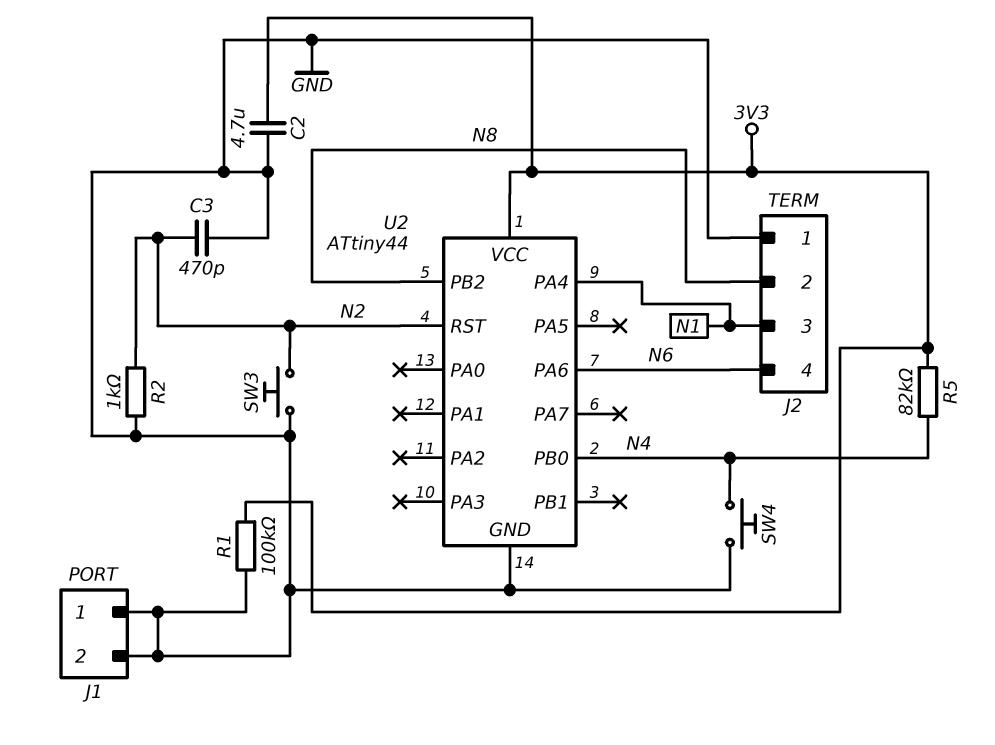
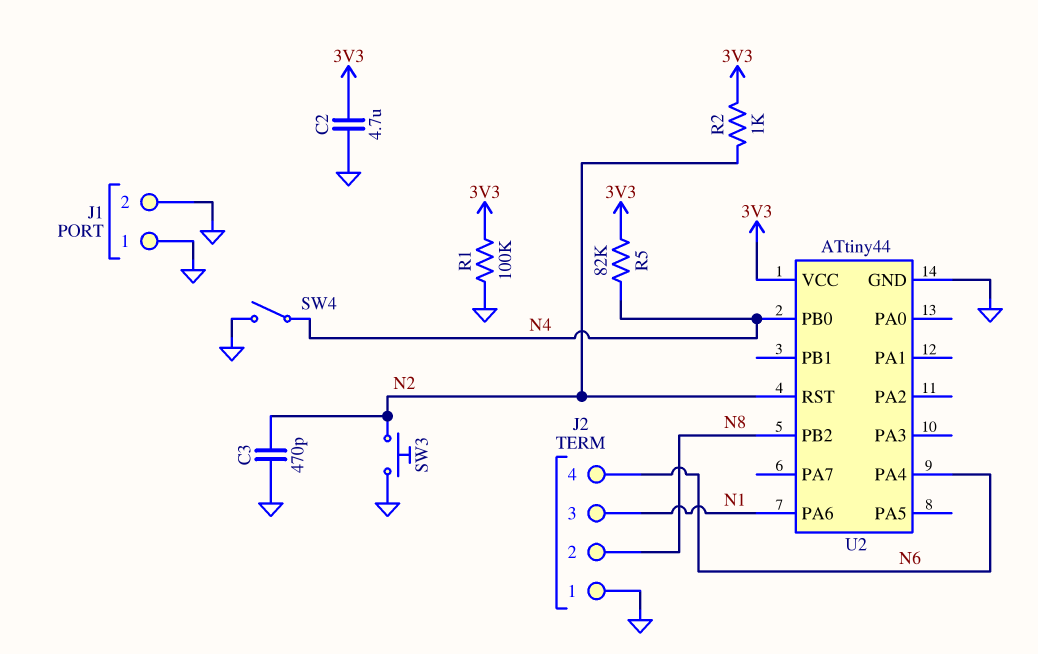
R2: 1k (GND, N2) -> 1k (3V3, N2)
SW4: button (GND, N4) -> switch (GND, N4)
U2 pin PA4: N1 -> N6
U2 pin PA6: N6 -> N1

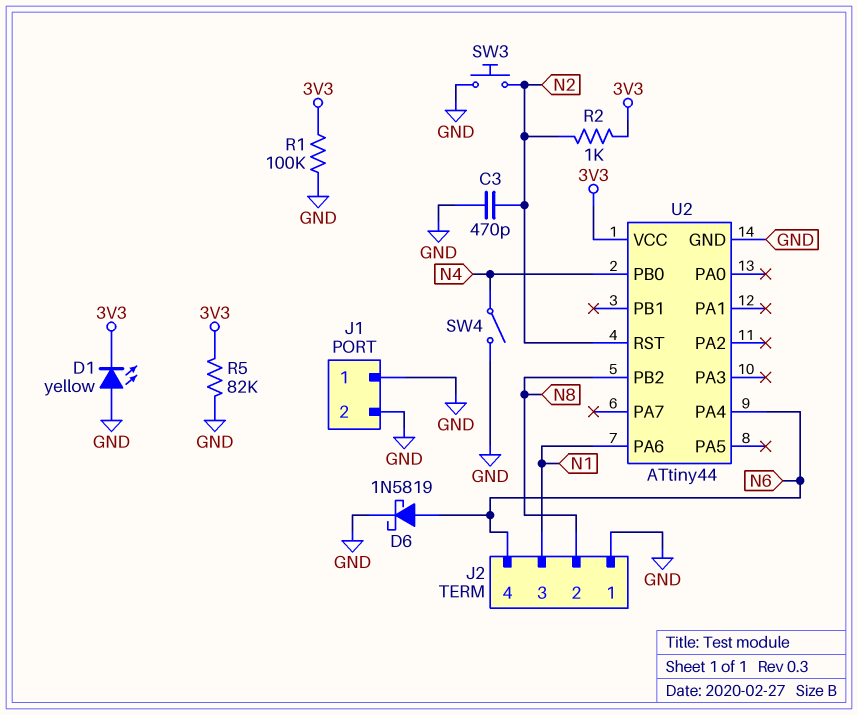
C2: 4.7uF (3V3, GND) -> none
D1: none -> LED yellow (A GND, K 3V3)
D6: none -> schottky 1N5819 (A N6, K GND)
R5: 82k (3V3, N4) -> 82k (3V3, GND)

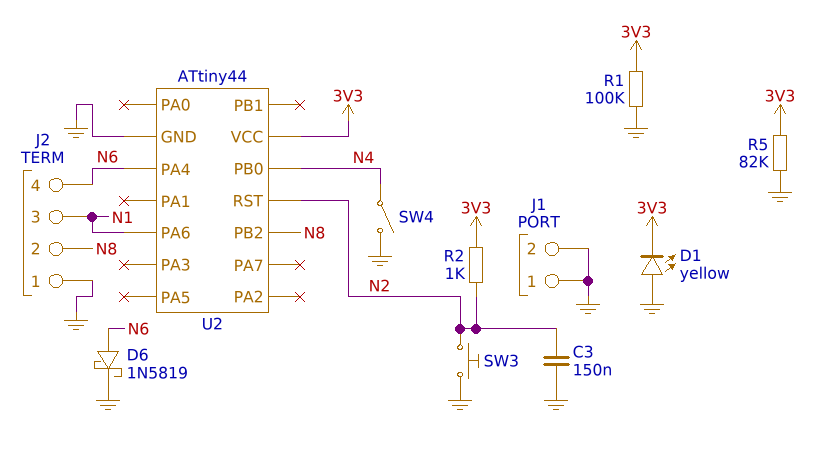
C3: 470pF (GND, N2) -> 150nF (GND, N2)

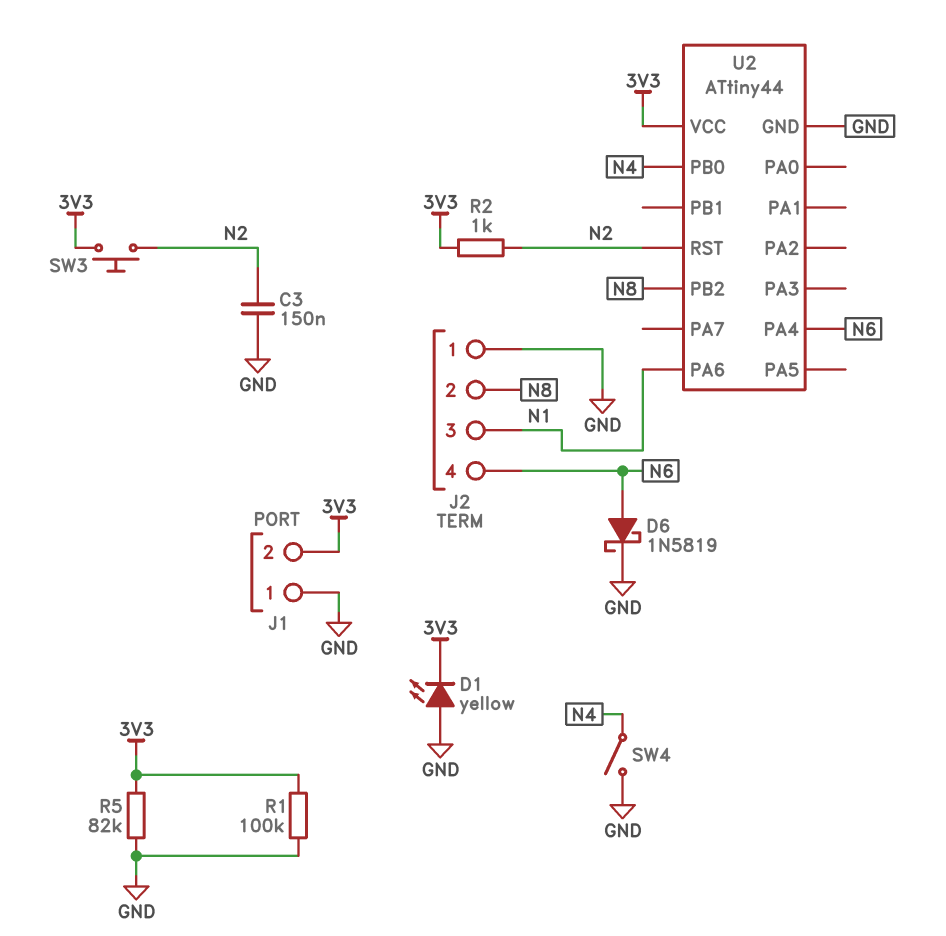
J1 pin 2: GND -> 3V3
SW3: button (GND, N2) -> button (3V3, N2)

